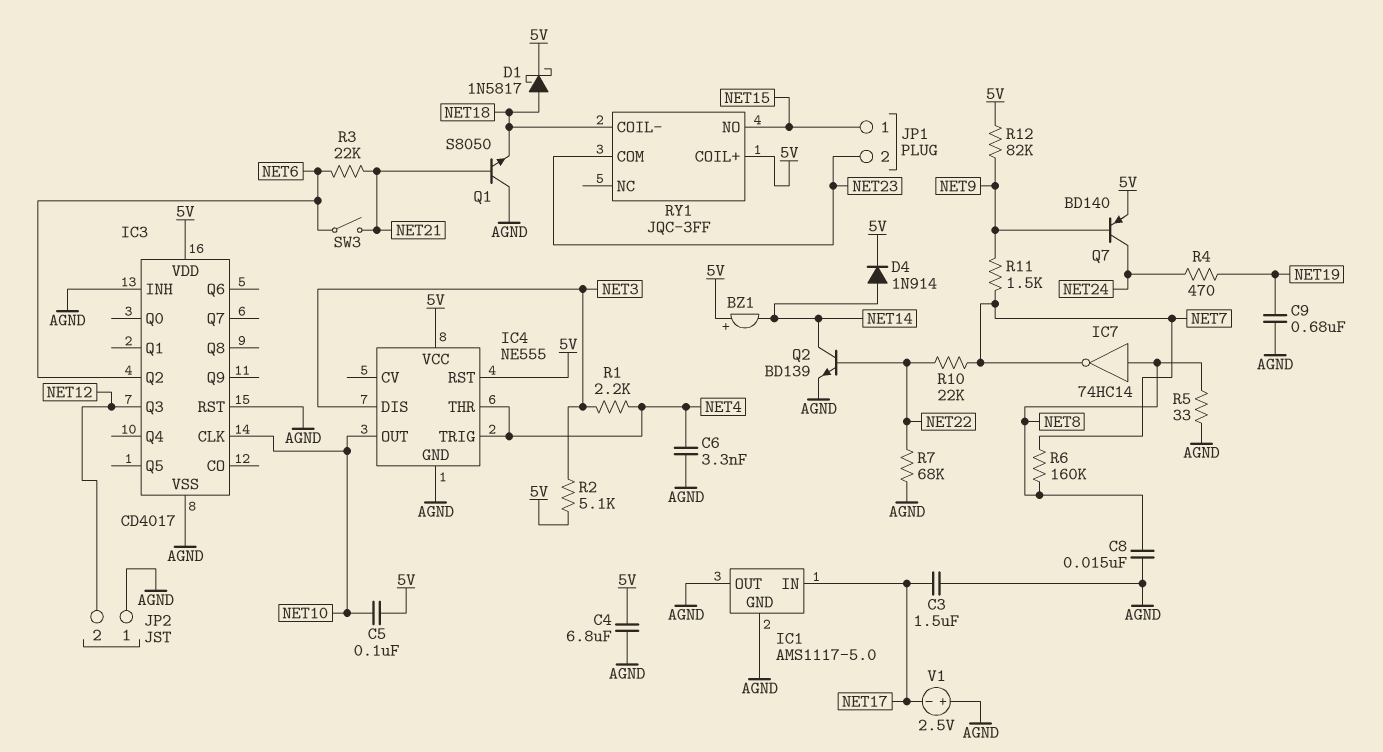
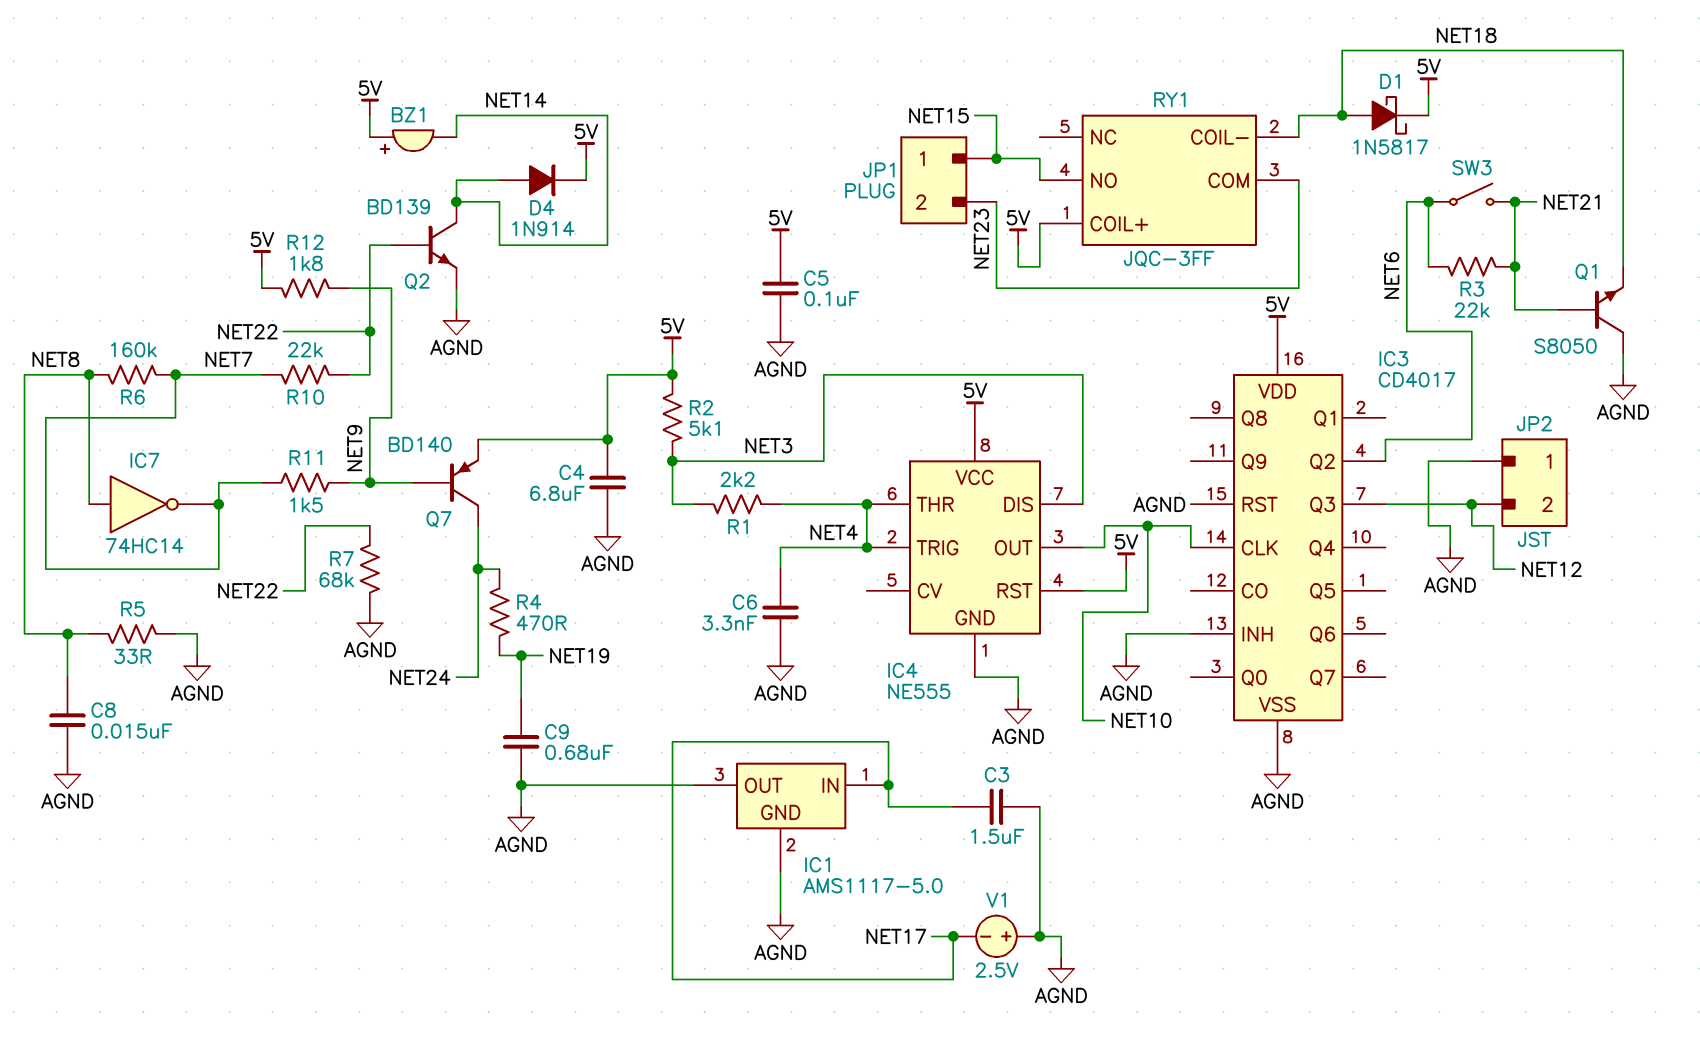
C5: 100nF (5V, NET10) -> 100nF (5V, AGND)
R12: 82k (5V, NET9) -> 1.8k (5V, NET9)

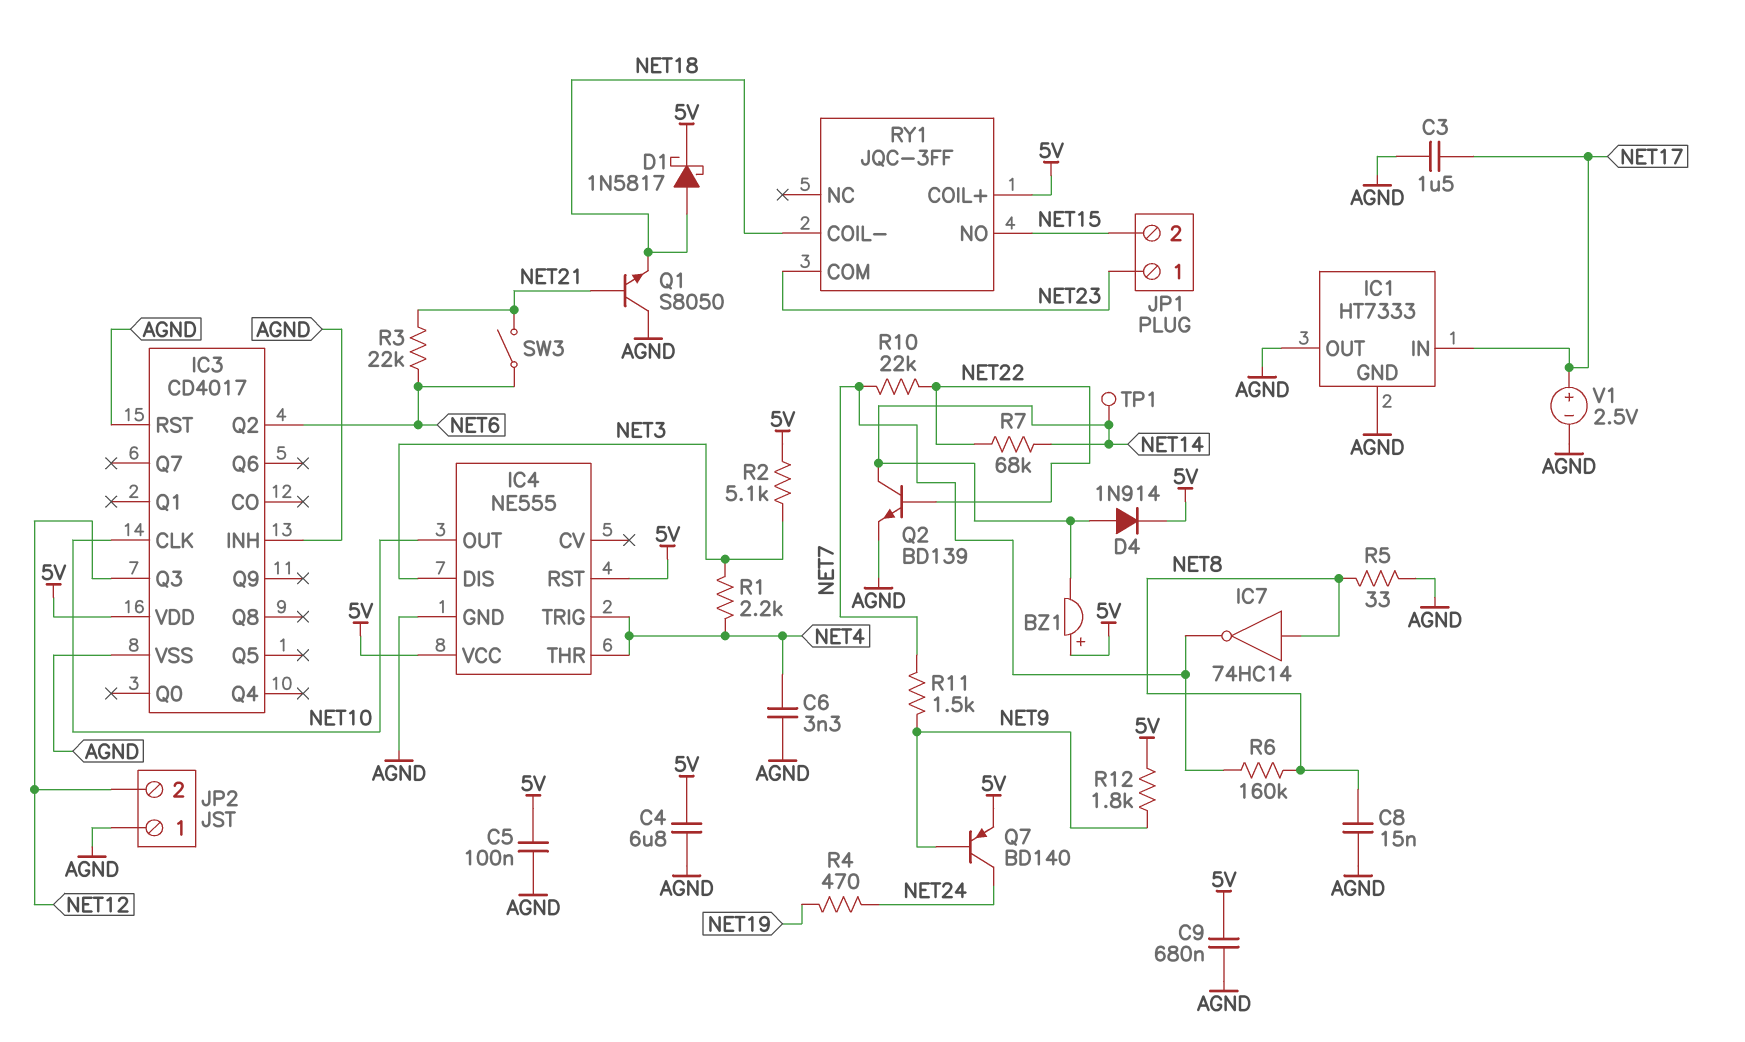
C9: 680nF (AGND, NET19) -> 680nF (5V, AGND)
IC1: AMS1117-5.0 -> HT7333
JP1 pin 1: NET15 -> NET23
JP1 pin 2: NET23 -> NET15
R7: 68k (AGND, NET22) -> 68k (NET14, NET22)
TP1: none -> test point (NET14)
V1: 2.5V (plus AGND, minus NET17) -> 2.5V (plus NET17, minus AGND)

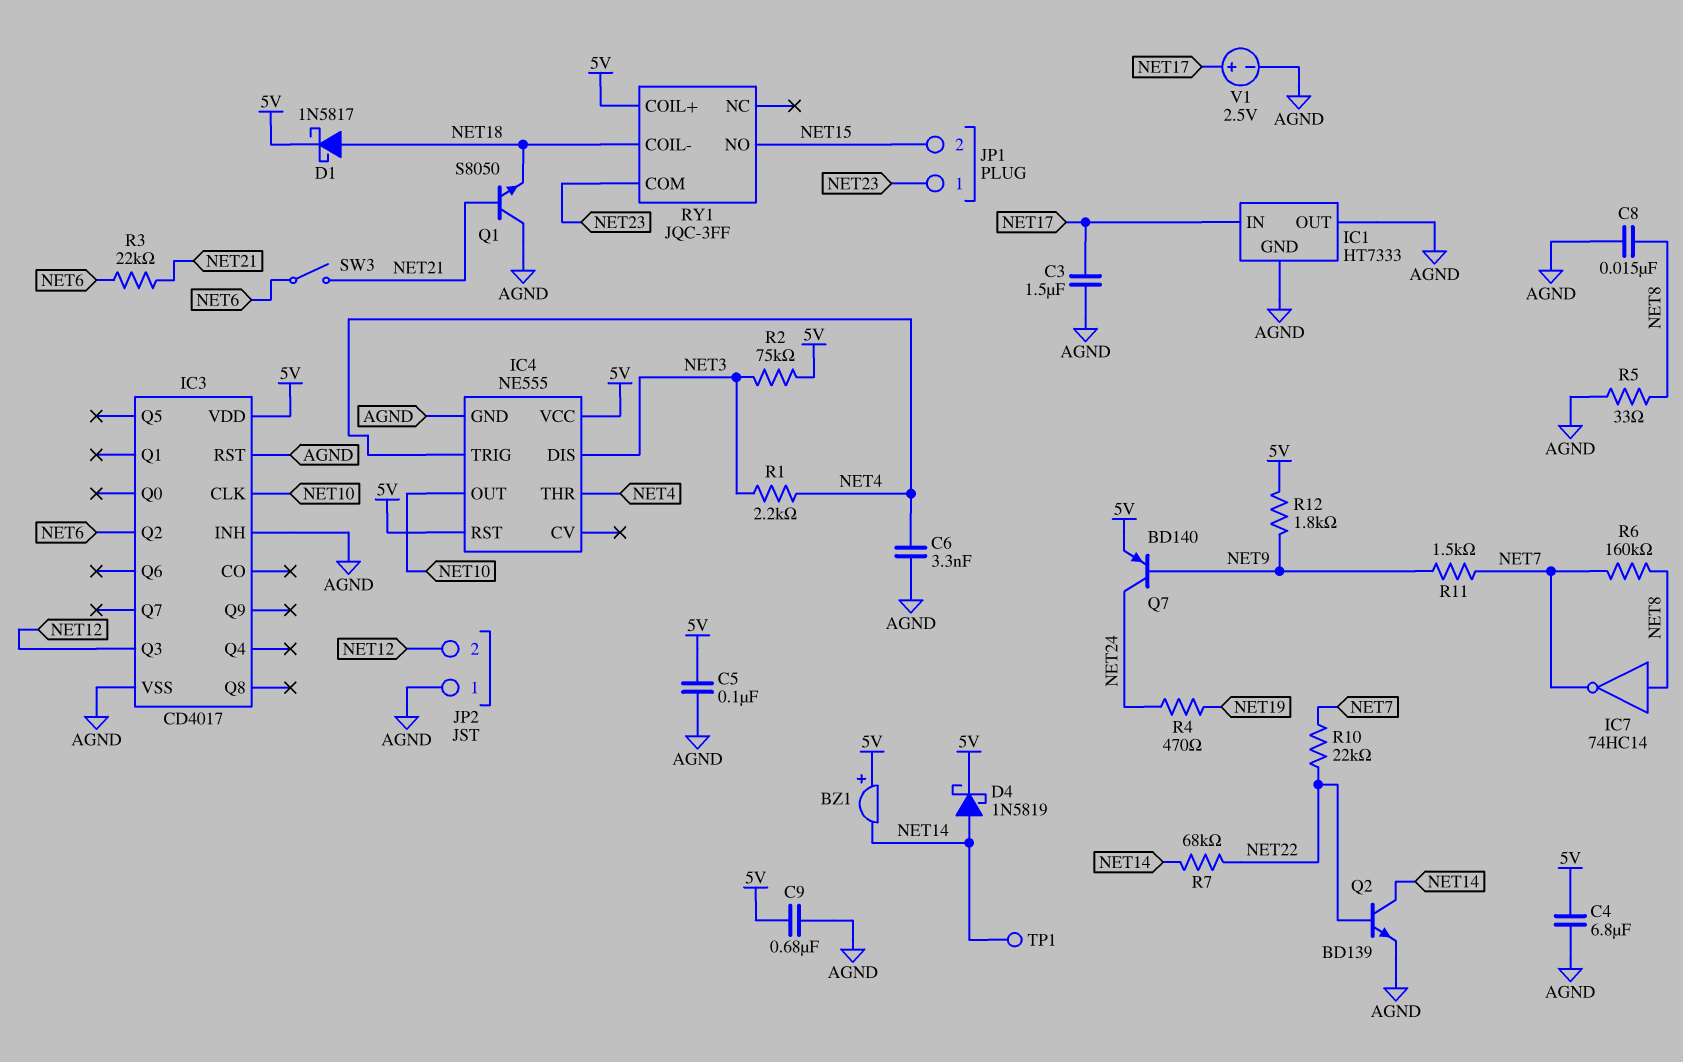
D4: diode 1N914 (A NET14, K 5V) -> schottky 1N5819 (A NET14, K 5V)
R2: 5.1k (5V, NET3) -> 75k (5V, NET3)

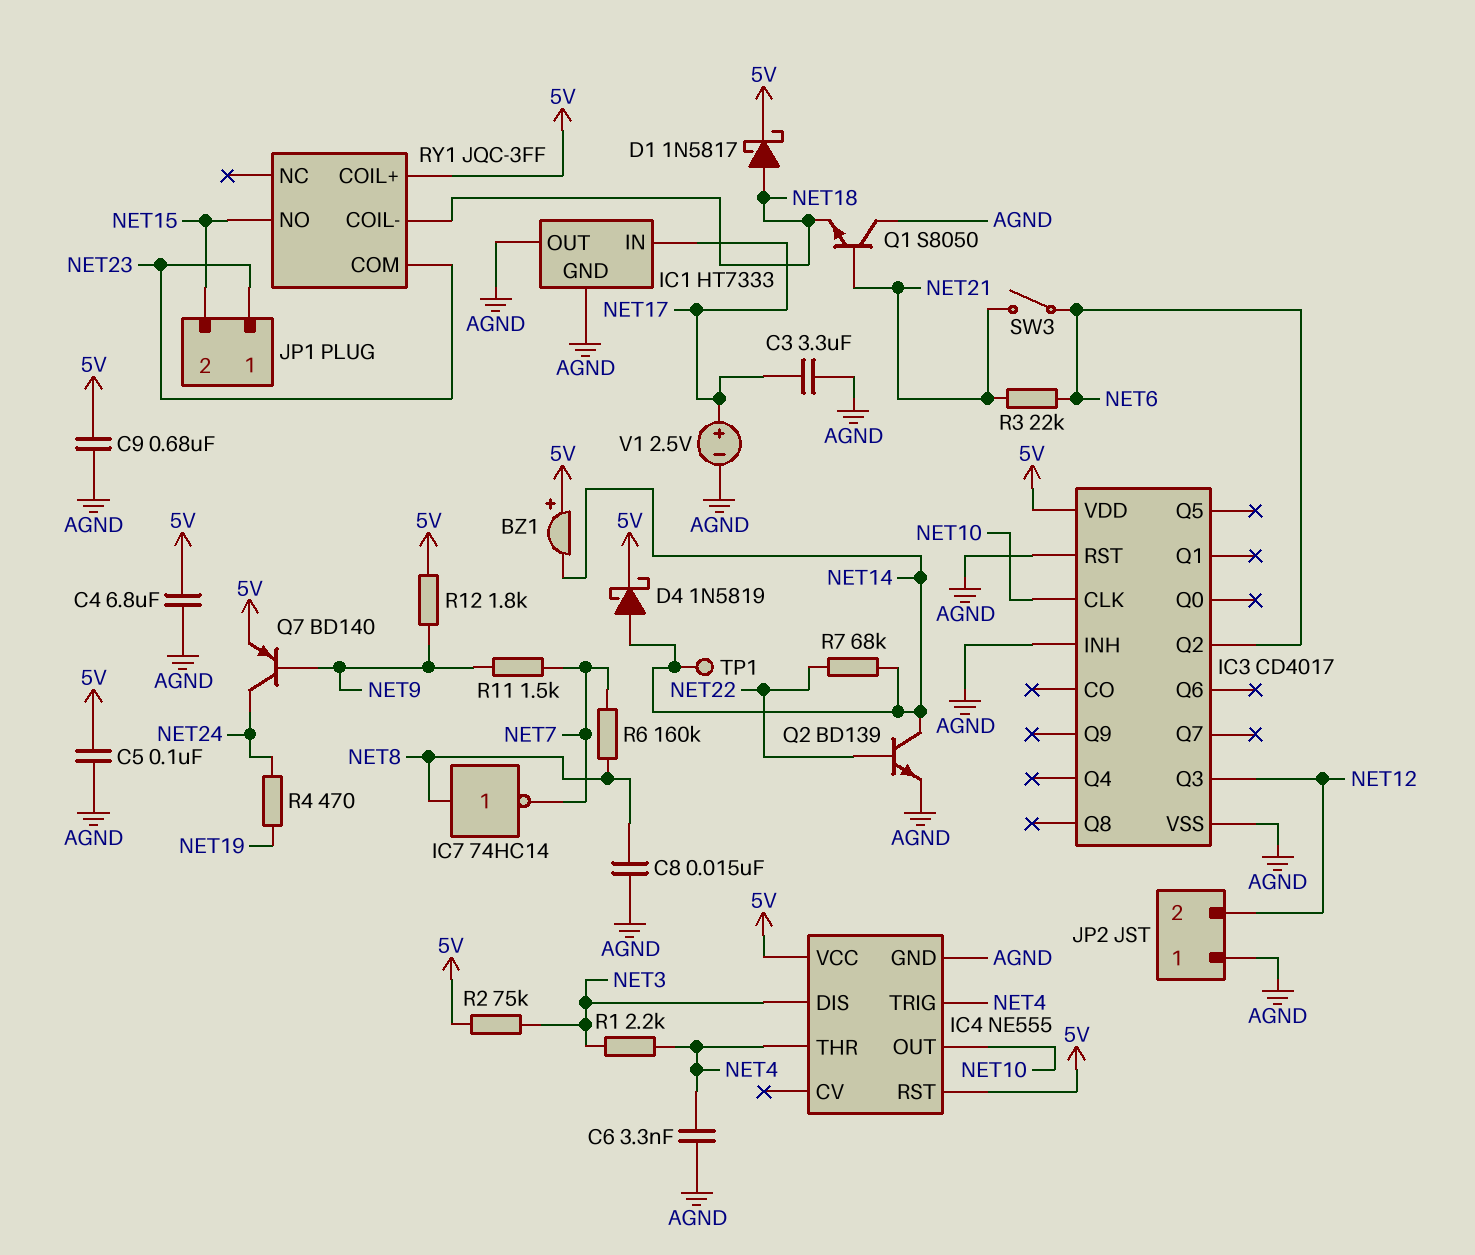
C3: 1.5uF (AGND, NET17) -> 3.3uF (AGND, NET17)
R5: 33 (AGND, NET8) -> none
R10: 22k (NET7, NET22) -> none

